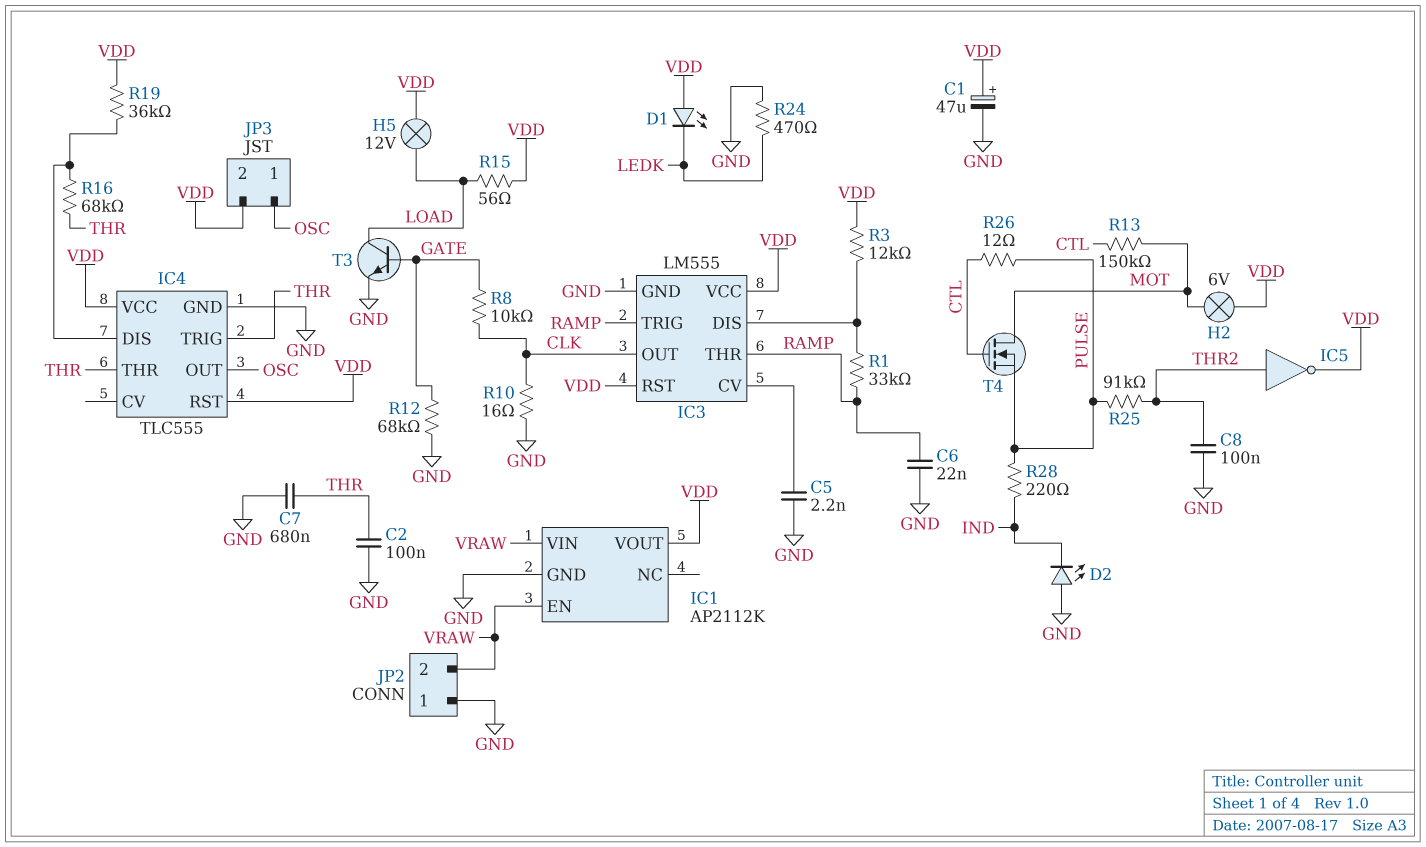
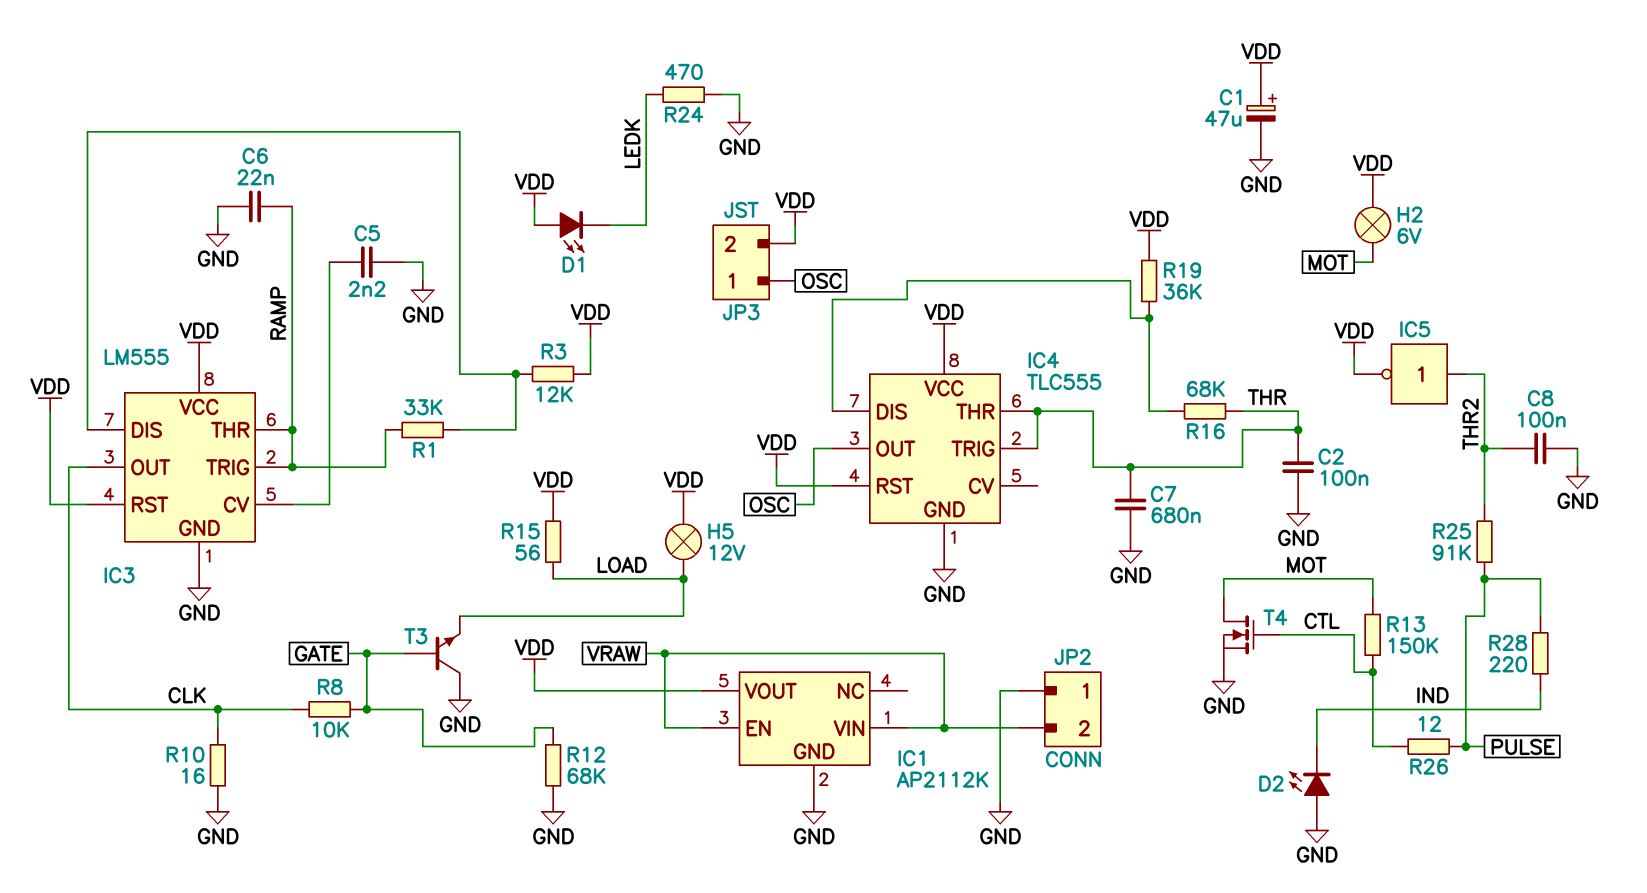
T3: NPN (B GATE, C LOAD, E GND) -> NPN (B GATE, C GND, E LOAD)
T4: NMOS (G CTL, D MOT, S PULSE) -> NMOS (G CTL, D MOT, S GND)

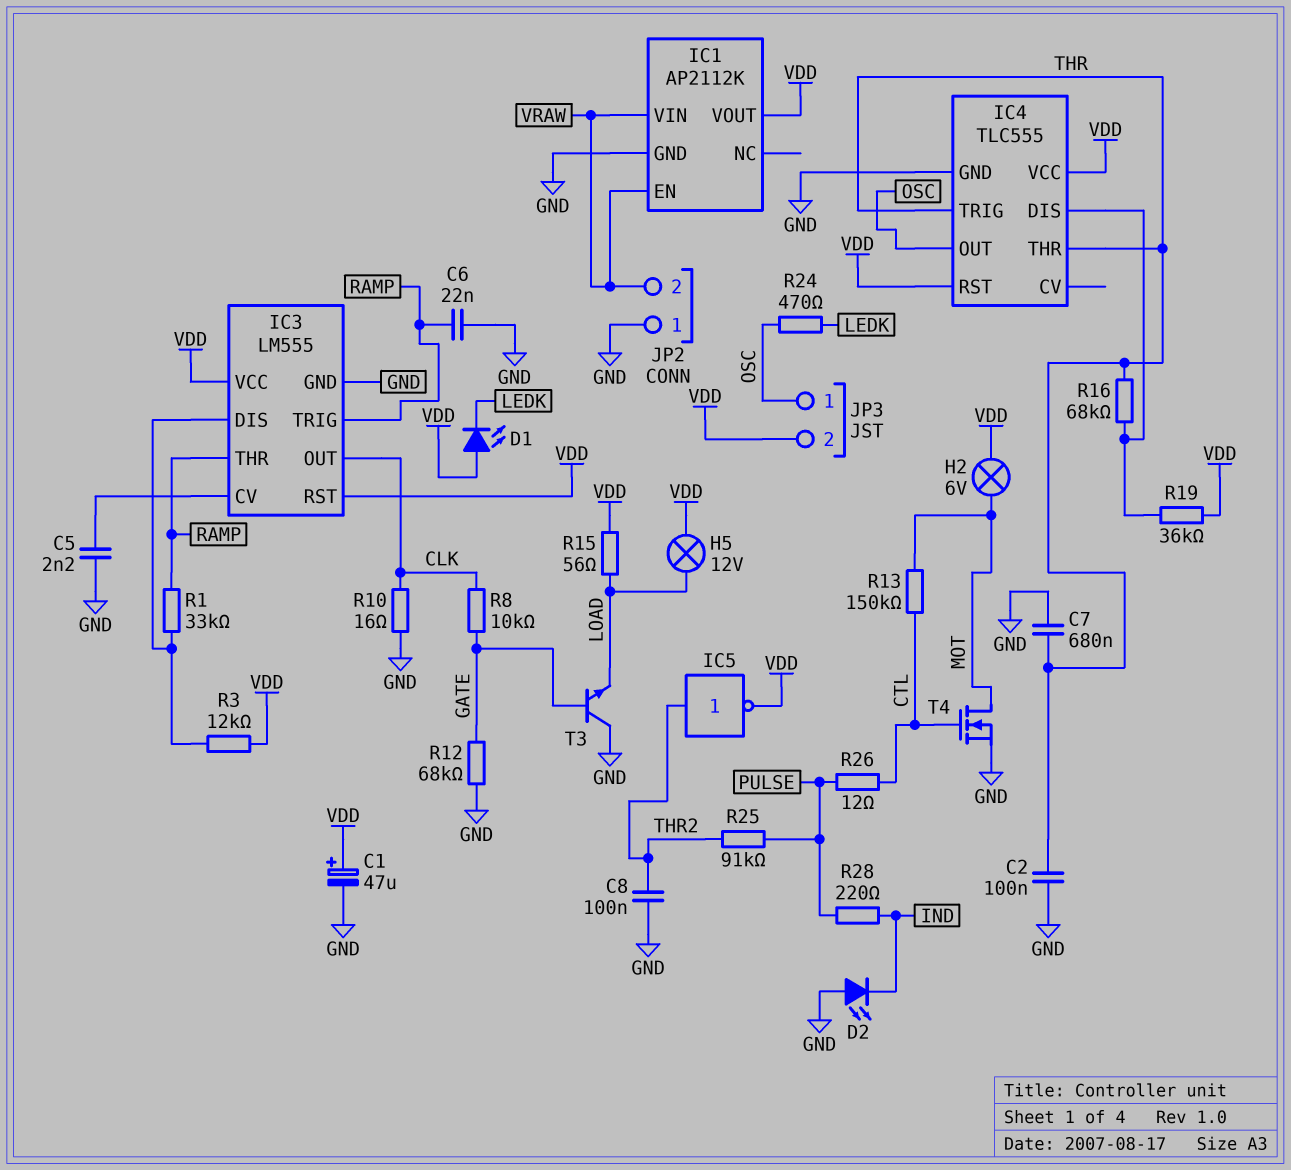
R24: 470 (GND, LEDK) -> 470 (LEDK, OSC)

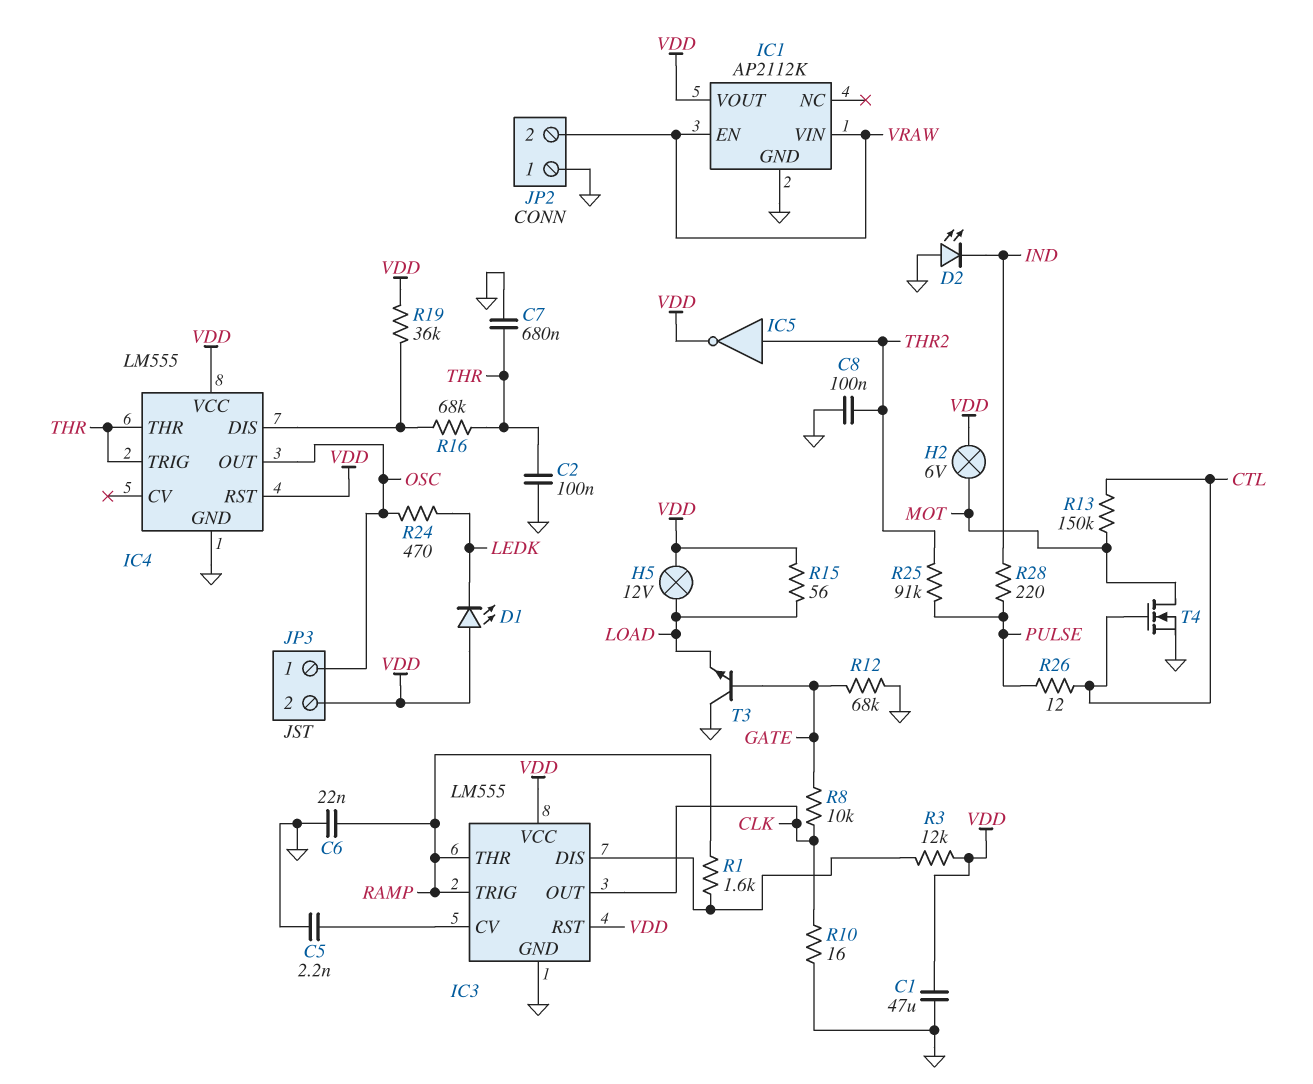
C1: 47uF (plus VDD, minus GND) -> 47uF (GND, VDD)
IC4: TLC555 -> LM555
R1: 33k (IC3/DIS, RAMP) -> 1.6k (IC3/DIS, RAMP)

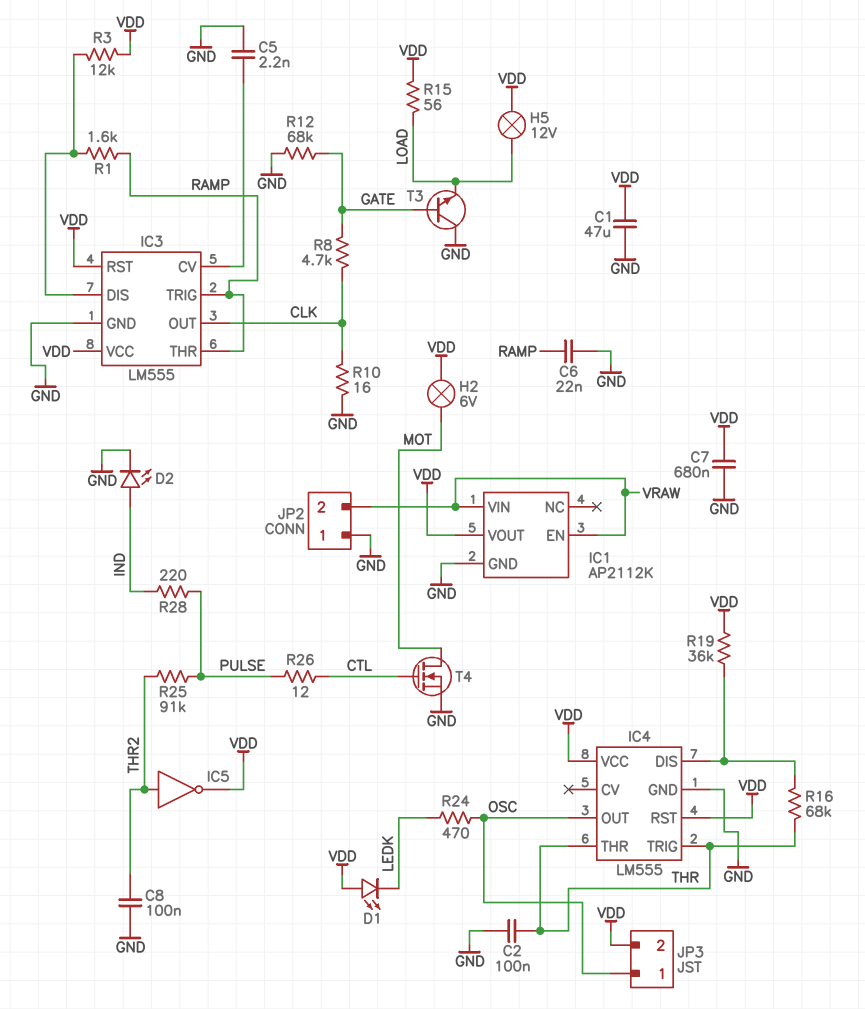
C7: 680nF (GND, THR) -> 680nF (GND, VDD)
D2: LED (A GND, K IND) -> LED (A IND, K GND)
R8: 10k (CLK, GATE) -> 4.7k (CLK, GATE)
R13: 150k (CTL, MOT) -> none

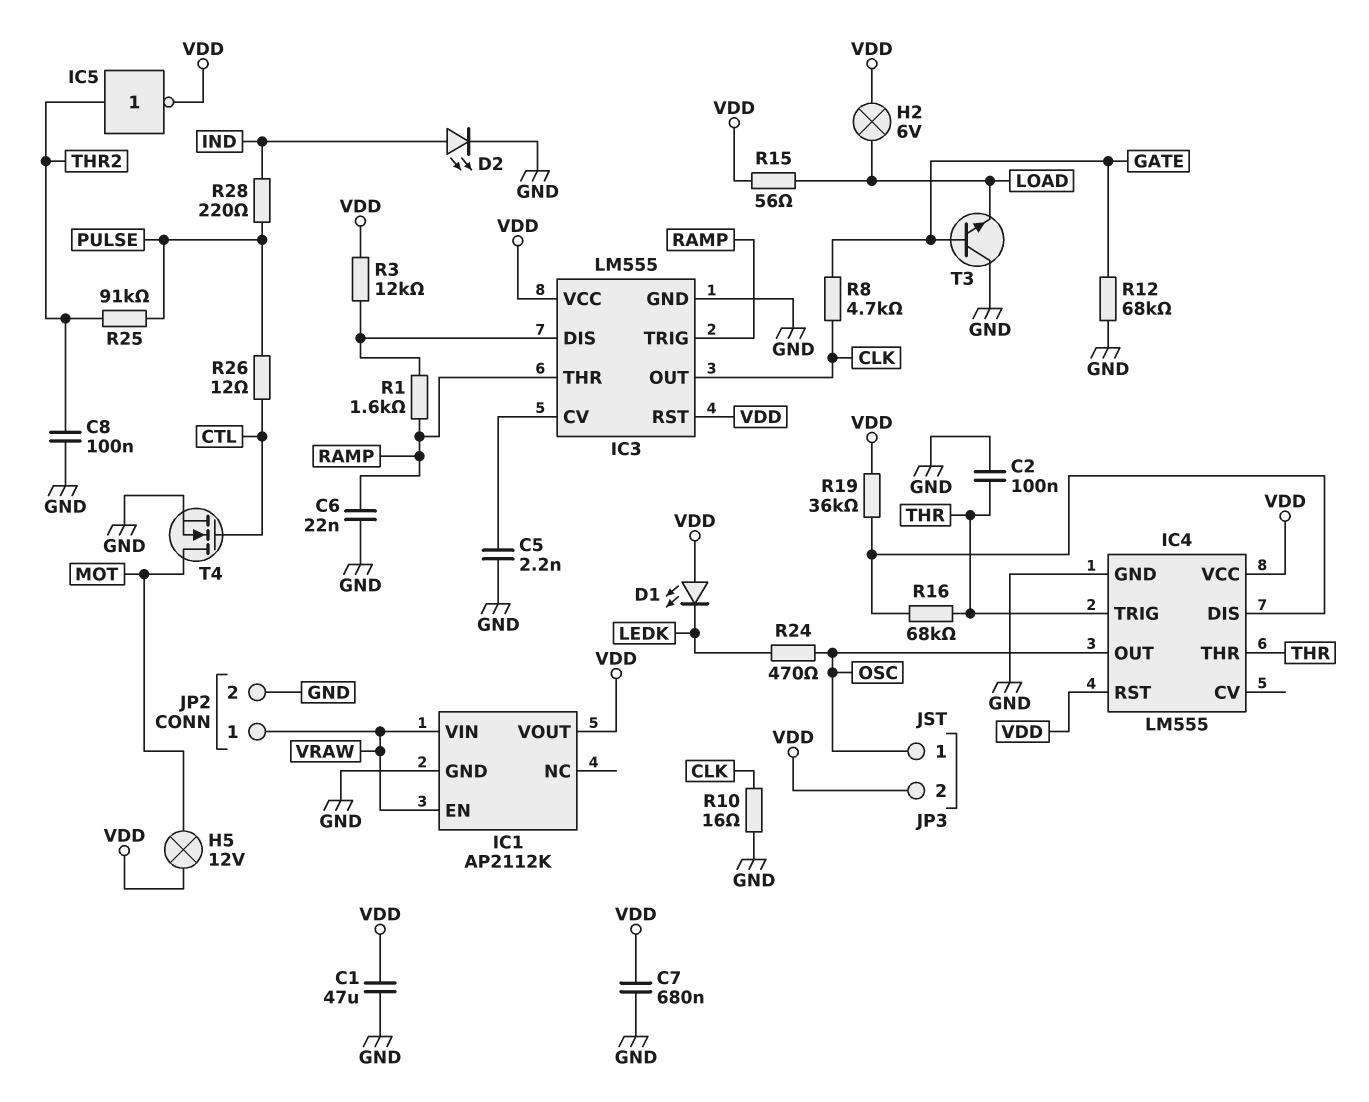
H2: lamp 6V (MOT, VDD) -> lamp 6V (LOAD, VDD)
H5: lamp 12V (LOAD, VDD) -> lamp 12V (MOT, VDD)
JP2 pin 1: GND -> VRAW
JP2 pin 2: VRAW -> GND

